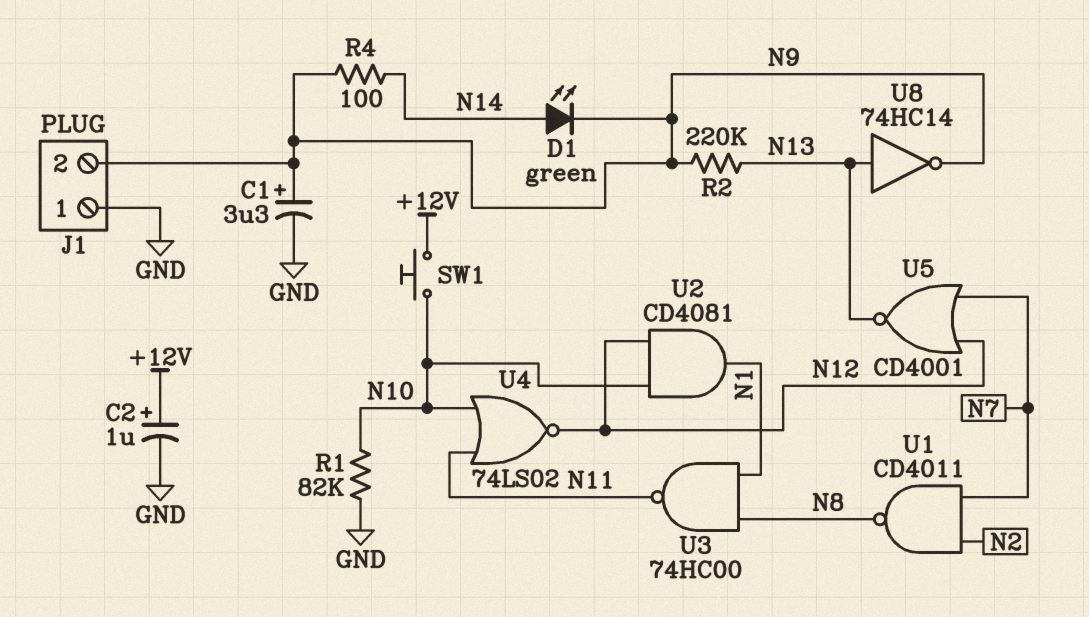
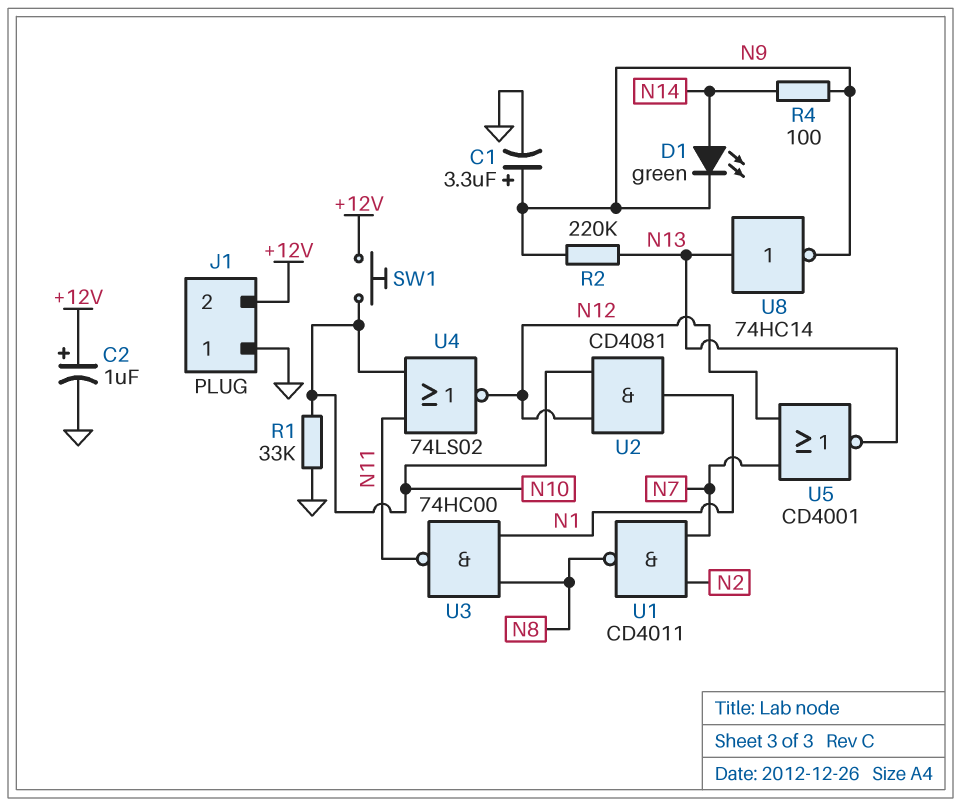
J1 pin 2: N9 -> +12V
R1: 82k (GND, N10) -> 33k (GND, N10)

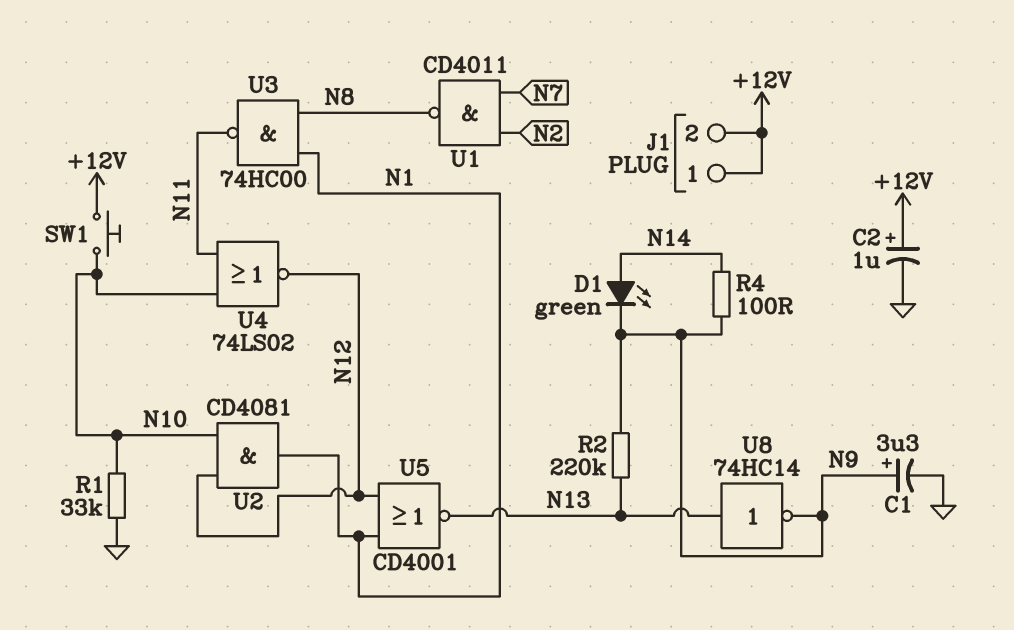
J1 pin 1: GND -> +12V
U5: NOR CD4001 (in N7, in N12, out N13) -> NOR CD4001 (in N1, in N12, out N13)

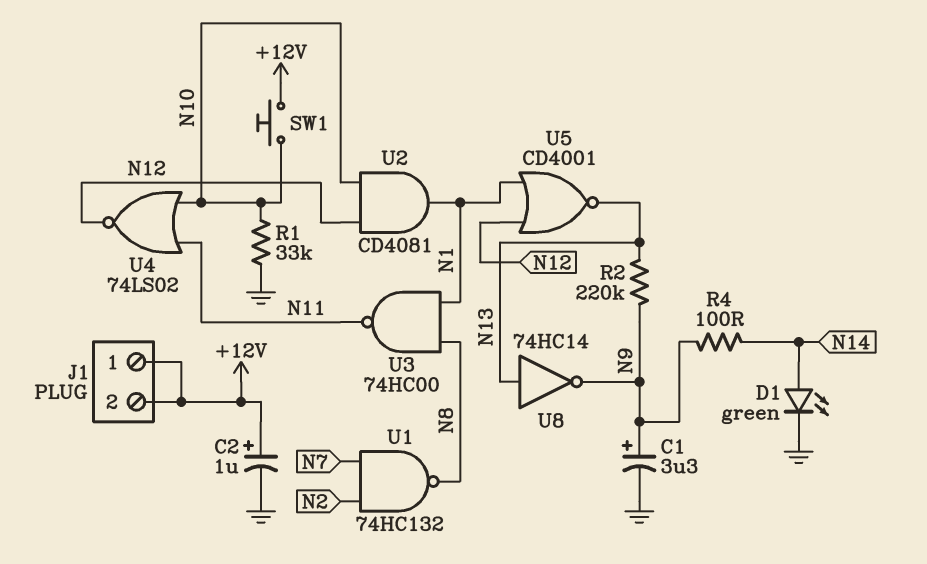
D1: LED green (A N14, K N9) -> LED green (A N14, K GND)
U1: NAND CD4011 (in N2, in N7, out N8) -> NAND 74HC132 (in N2, in N7, out N8)

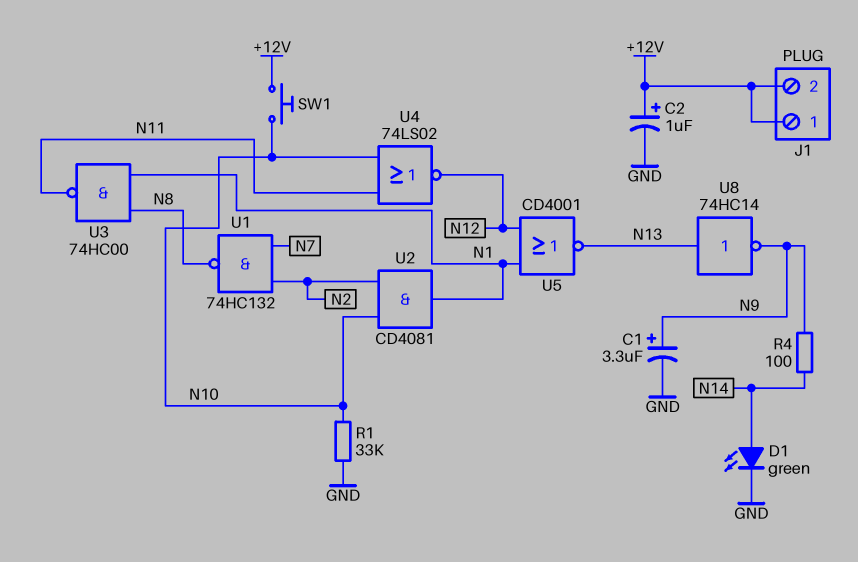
R2: 220k (N9, N13) -> none
U2: AND CD4081 (in N10, in N12, out N1) -> AND CD4081 (in N2, in N10, out N1)

